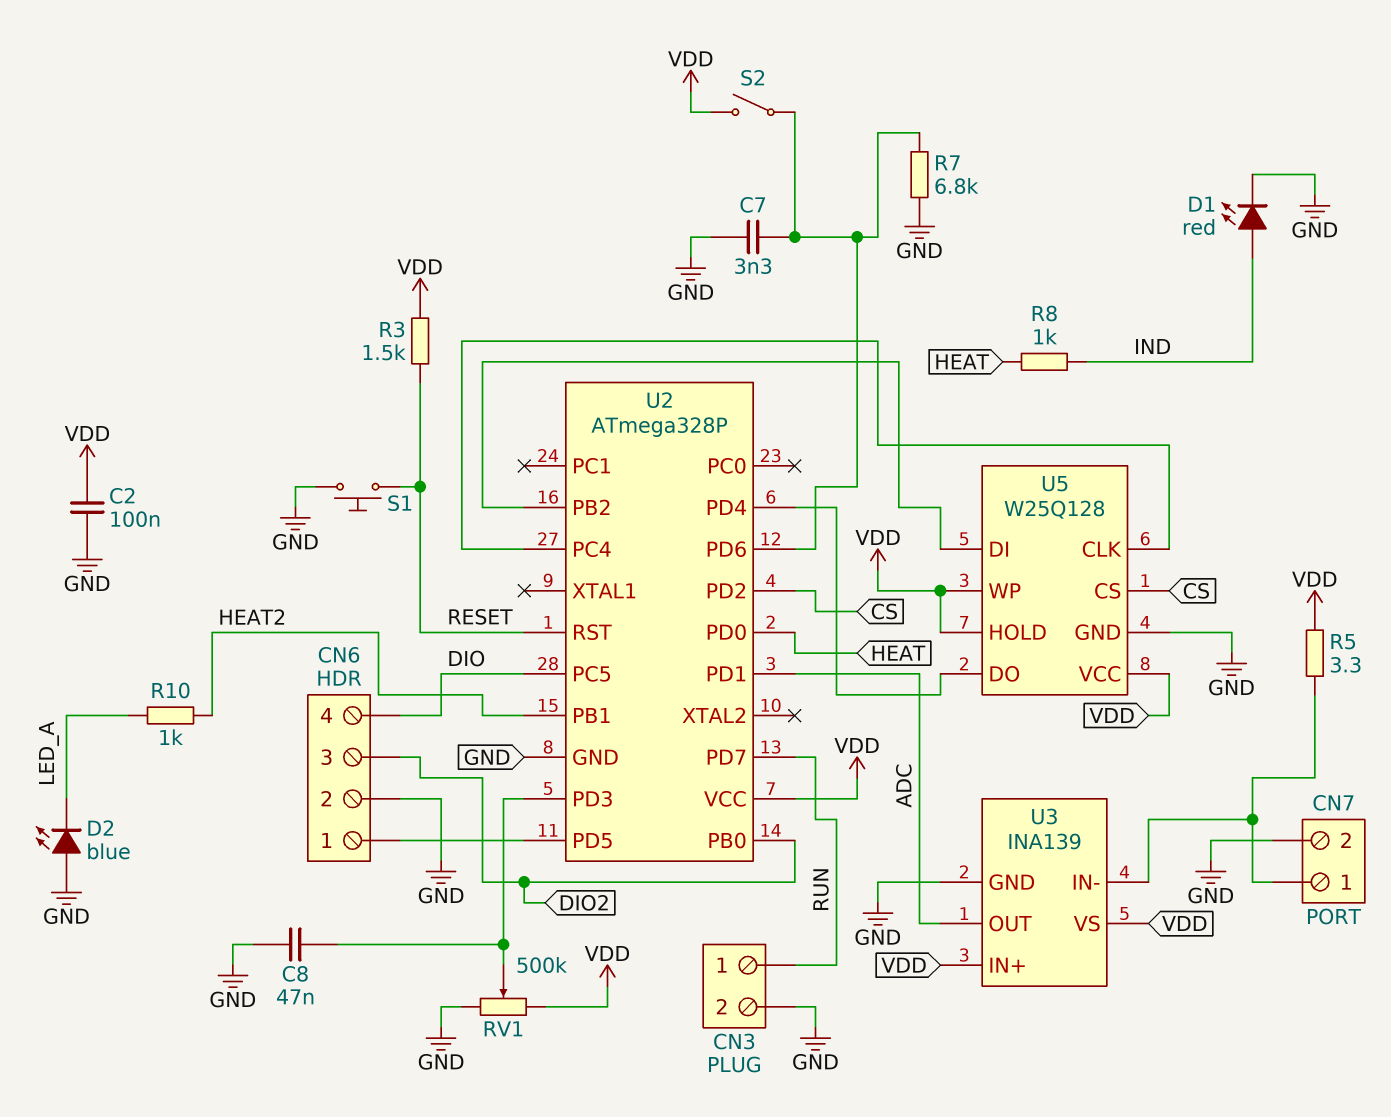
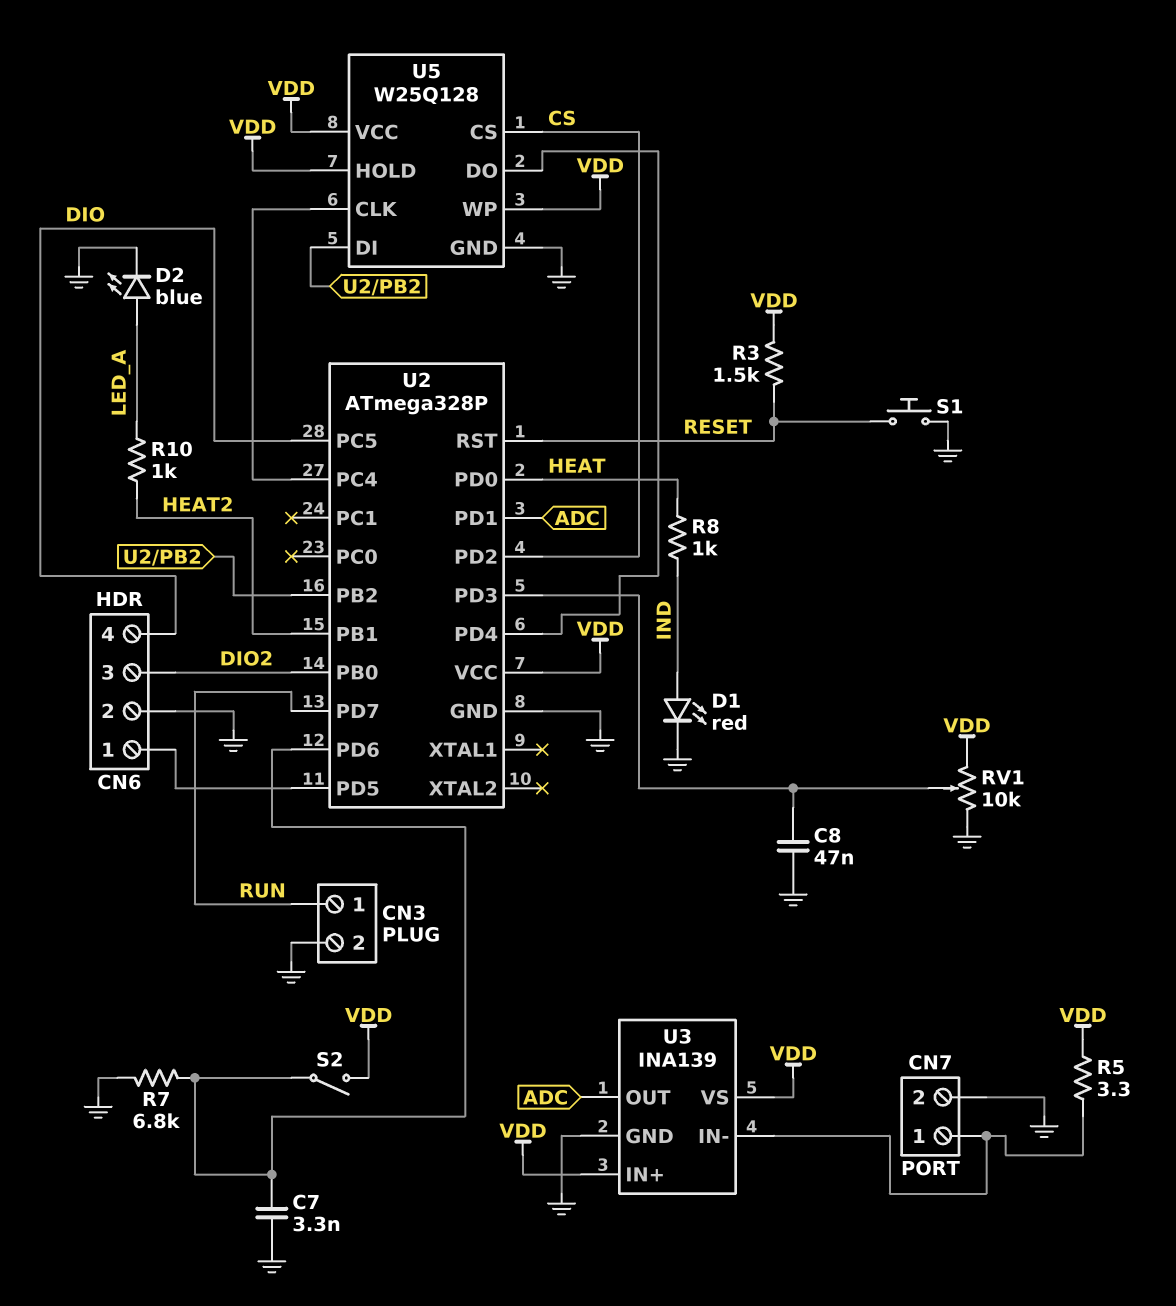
C2: 100nF (GND, VDD) -> none
D2: LED blue (A GND, K LED_A) -> LED blue (A LED_A, K GND)
RV1: 500k (GND, VDD, wiper U2/PD3) -> 10k (GND, VDD, wiper U2/PD3)

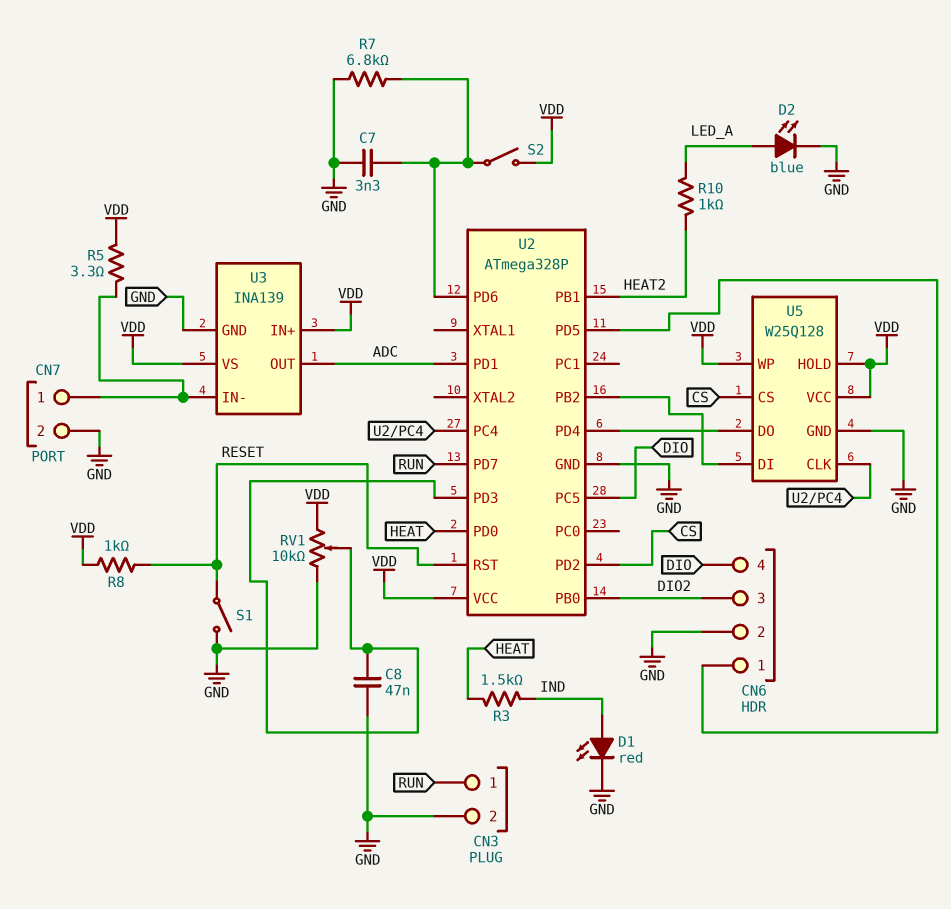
R3: 1.5k (RESET, VDD) -> 1.5k (HEAT, IND)
R8: 1k (HEAT, IND) -> 1k (RESET, VDD)
S1: button (GND, RESET) -> switch (GND, RESET)

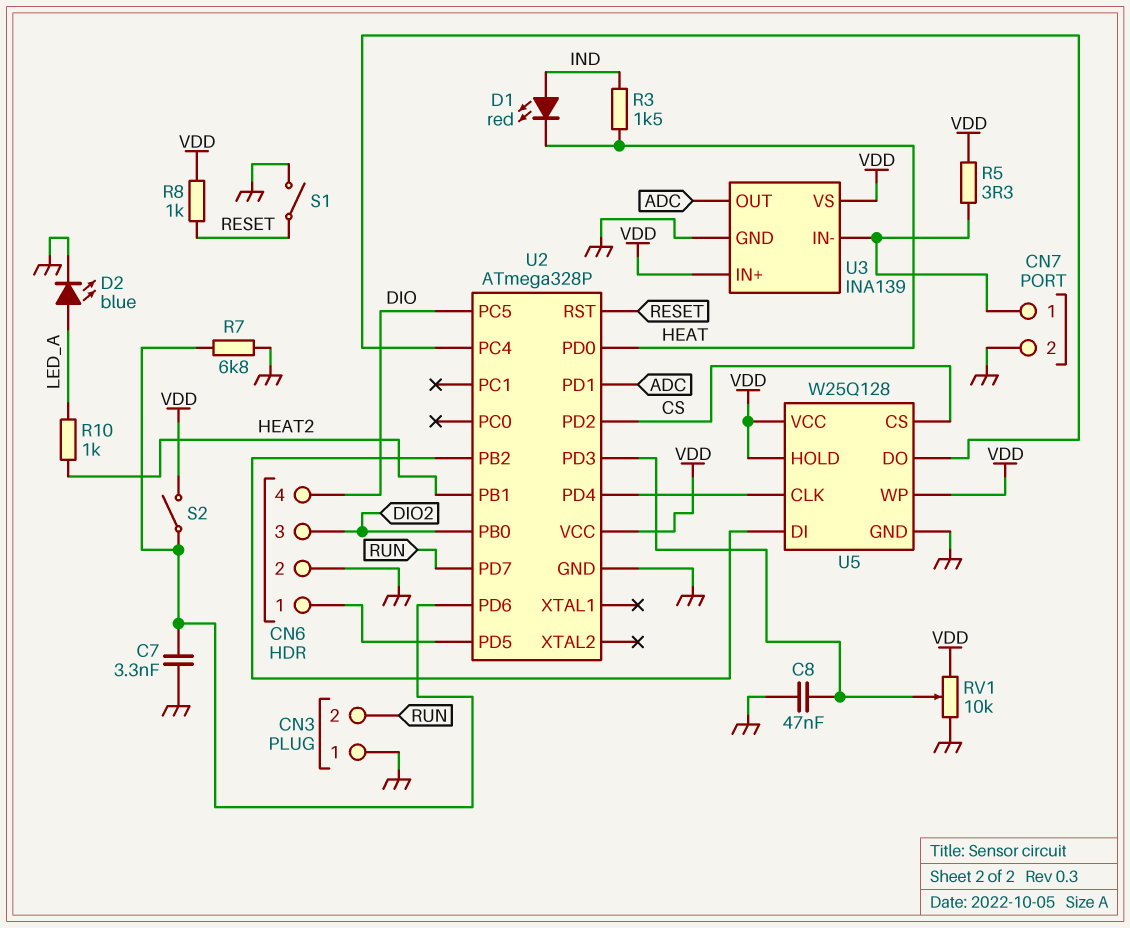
CN3 pin 1: RUN -> GND
CN3 pin 2: GND -> RUN
D1: LED red (A IND, K GND) -> LED red (A IND, K HEAT)
U5 pin CLK: U2/PC4 -> U2/PD4
U5 pin DO: U2/PD4 -> U2/PC4

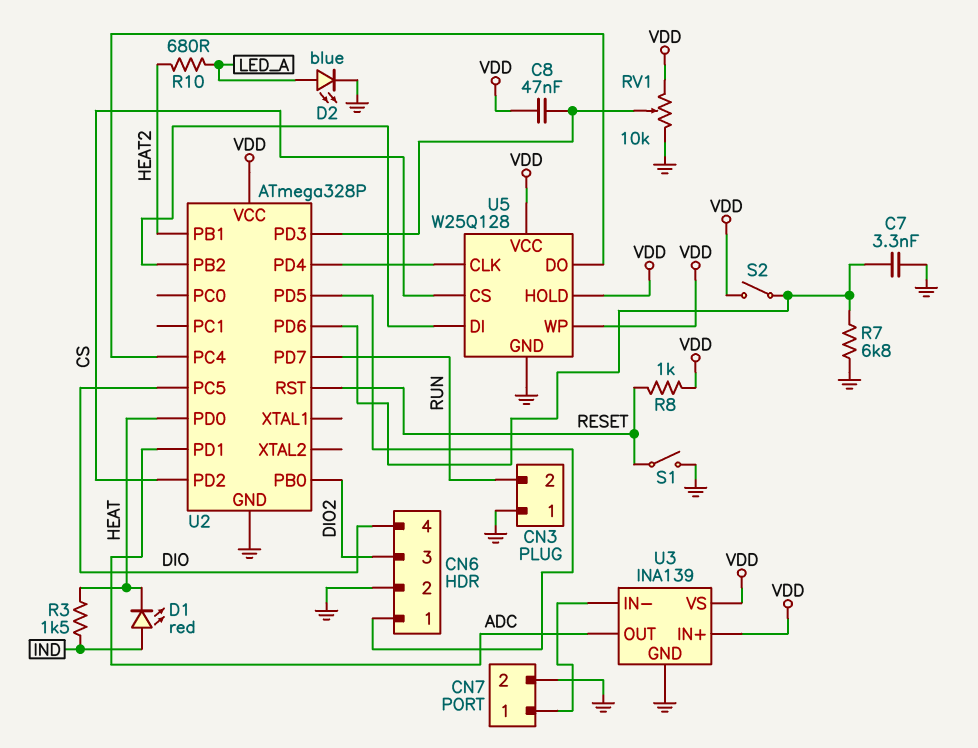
C8: 47nF (GND, U2/PD3) -> 47nF (U2/PD3, VDD)
R5: 3.3 (CN7/1, VDD) -> none
R10: 1k (HEAT2, LED_A) -> 680 (HEAT2, LED_A)

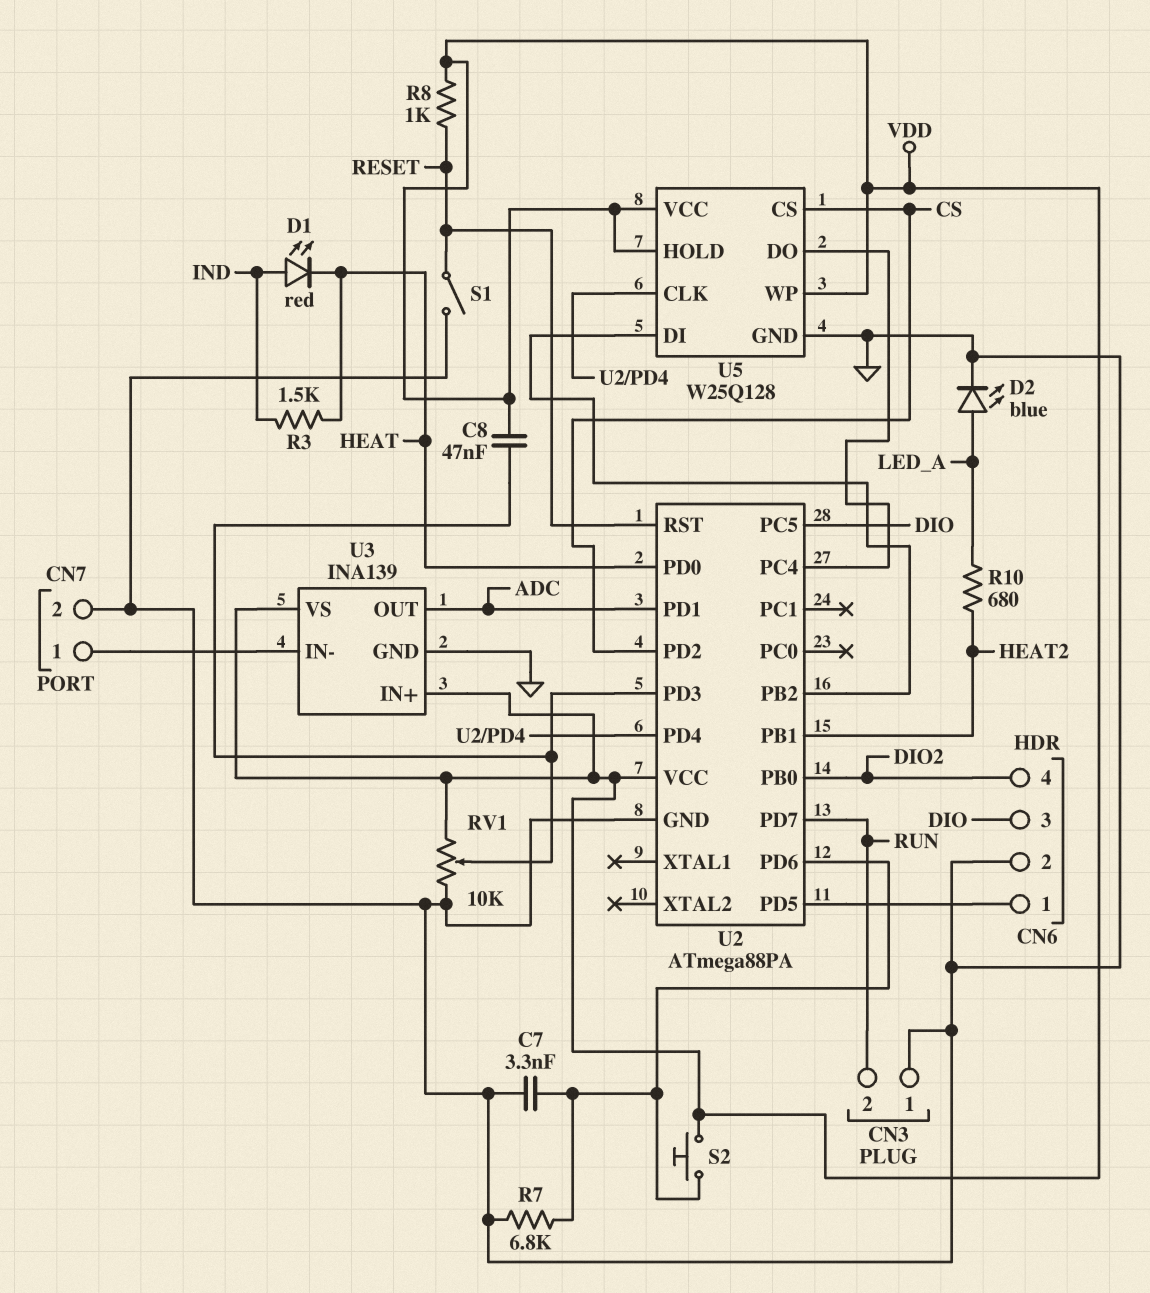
CN6 pin 3: DIO2 -> DIO
CN6 pin 4: DIO -> DIO2
S2: switch (U2/PD6, VDD) -> button (U2/PD6, VDD)
U2: ATmega328P -> ATmega88PA

